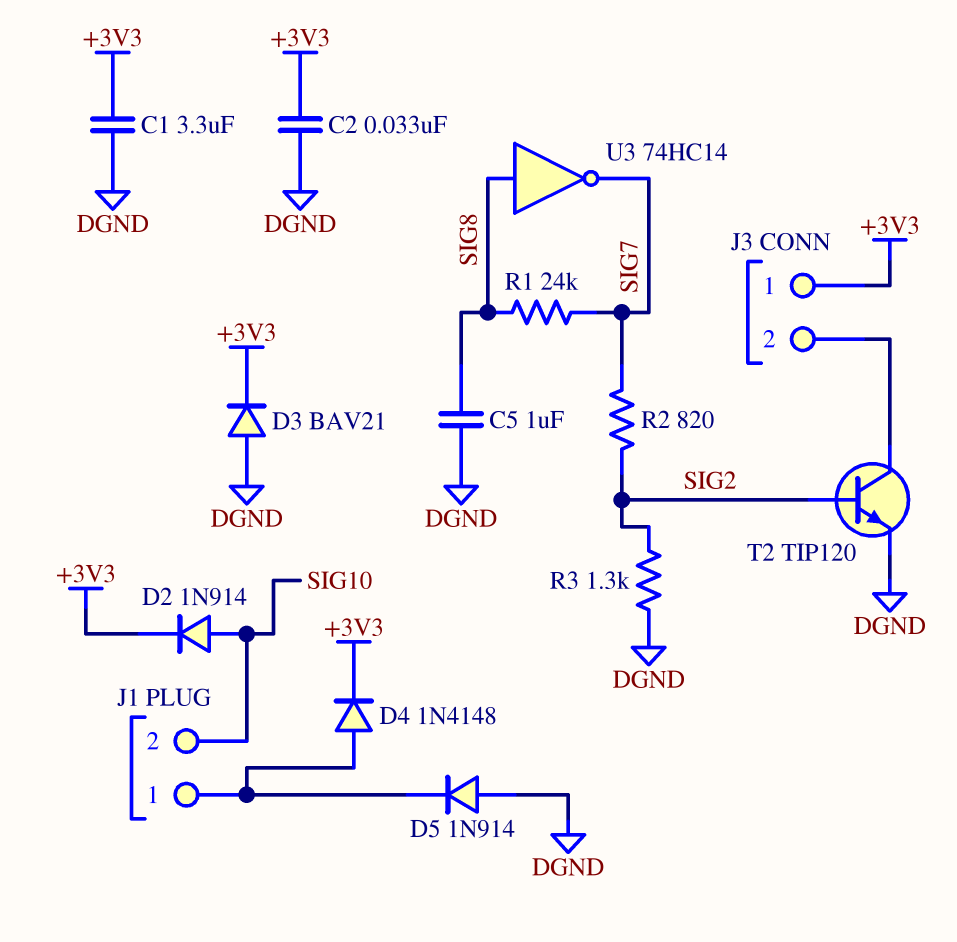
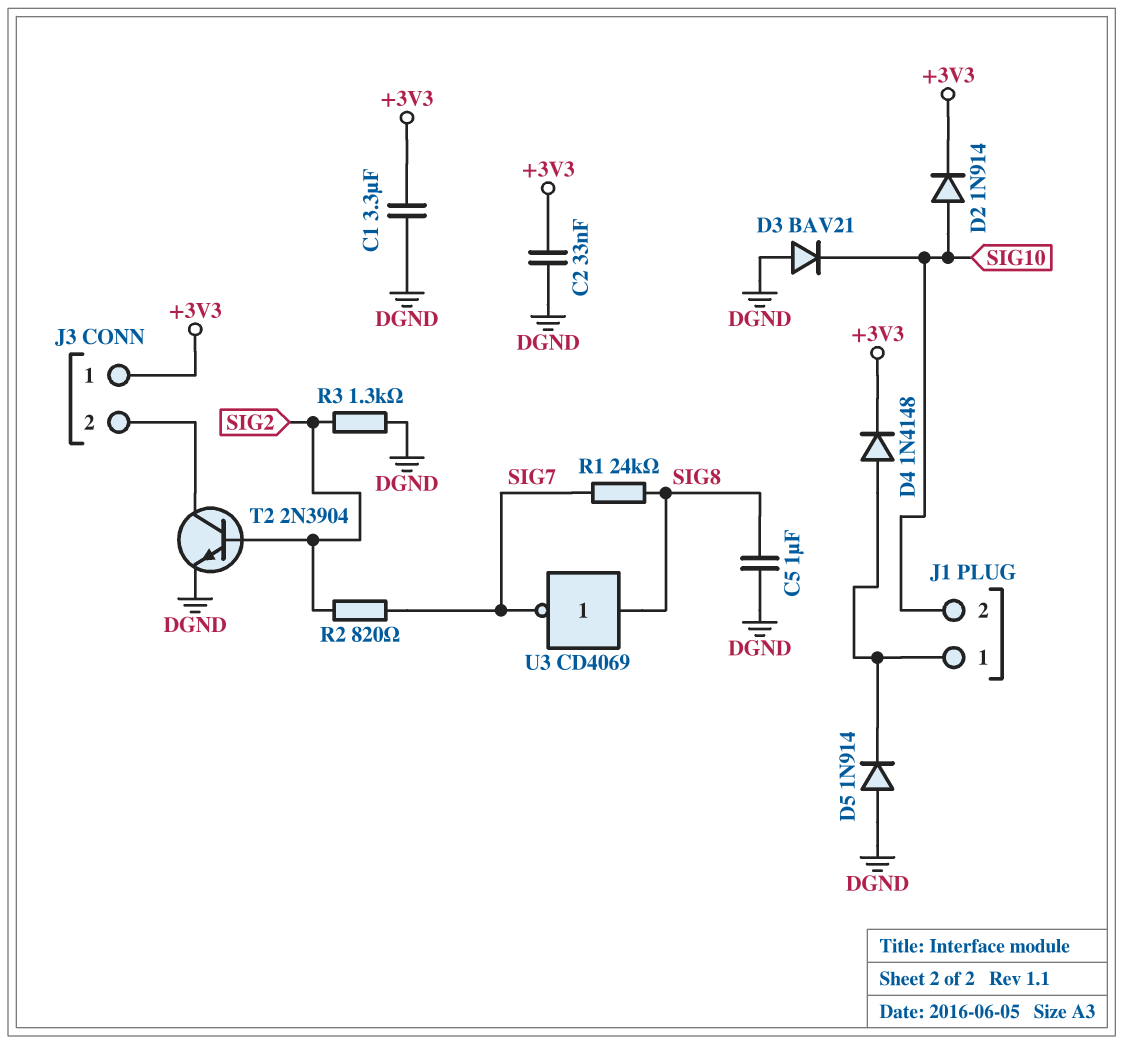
D3: diode BAV21 (A DGND, K +3V3) -> diode BAV21 (A DGND, K SIG10)
T2: NPN TIP120 (B SIG2, C J3/2, E DGND) -> NPN 2N3904 (B SIG2, C J3/2, E DGND)
U3: NOT 74HC14 (in SIG8, out SIG7) -> NOT CD4069 (in SIG8, out SIG7)

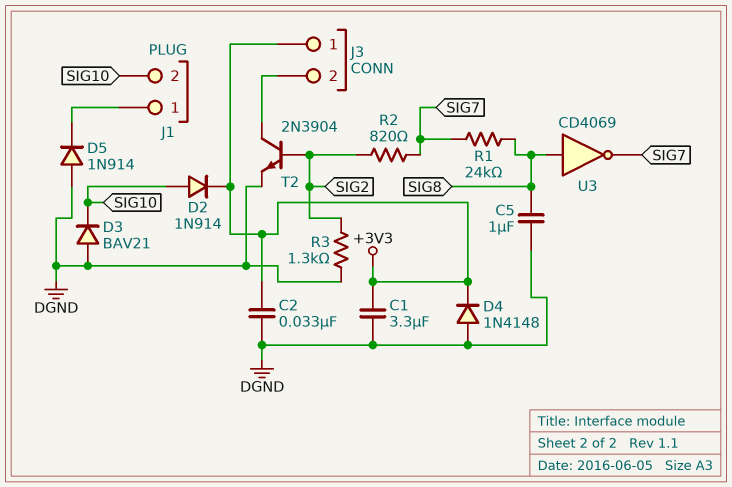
D4: diode 1N4148 (A J1/1, K +3V3) -> diode 1N4148 (A DGND, K +3V3)

